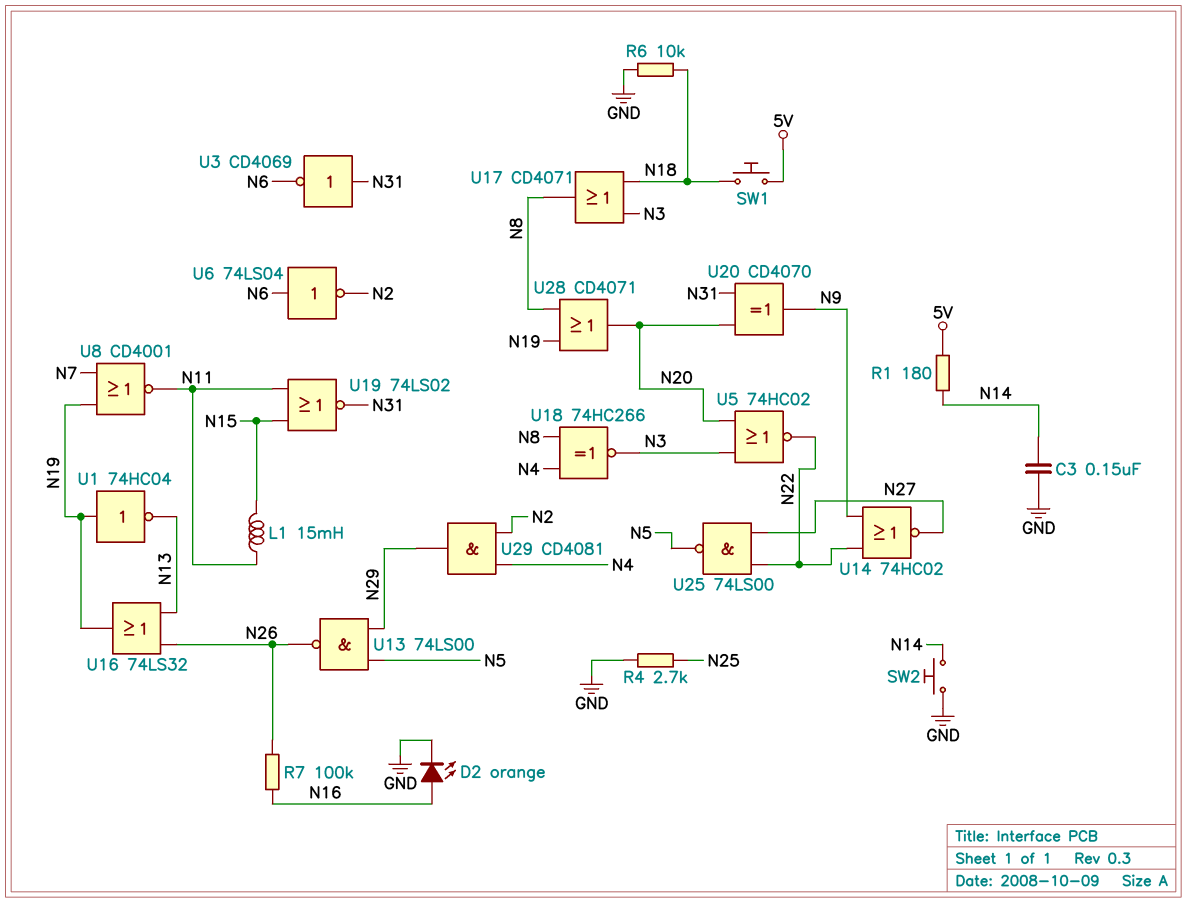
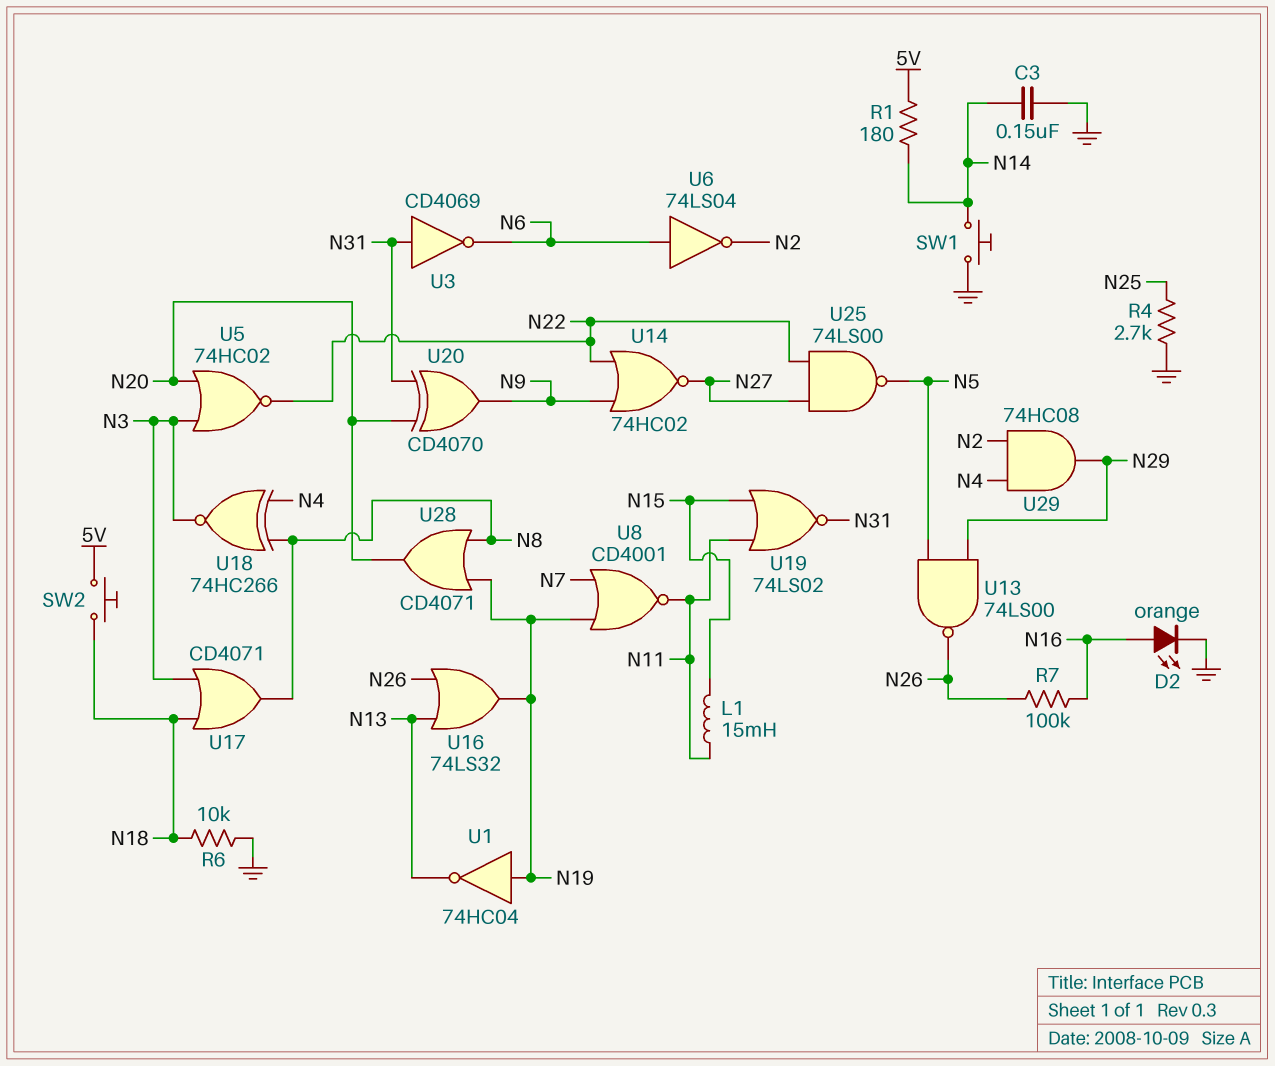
SW1: button (5V, N18) -> button (GND, N14)
SW2: button (GND, N14) -> button (5V, N18)
U29: AND CD4081 (in N2, in N4, out N29) -> AND 74HC08 (in N2, in N4, out N29)

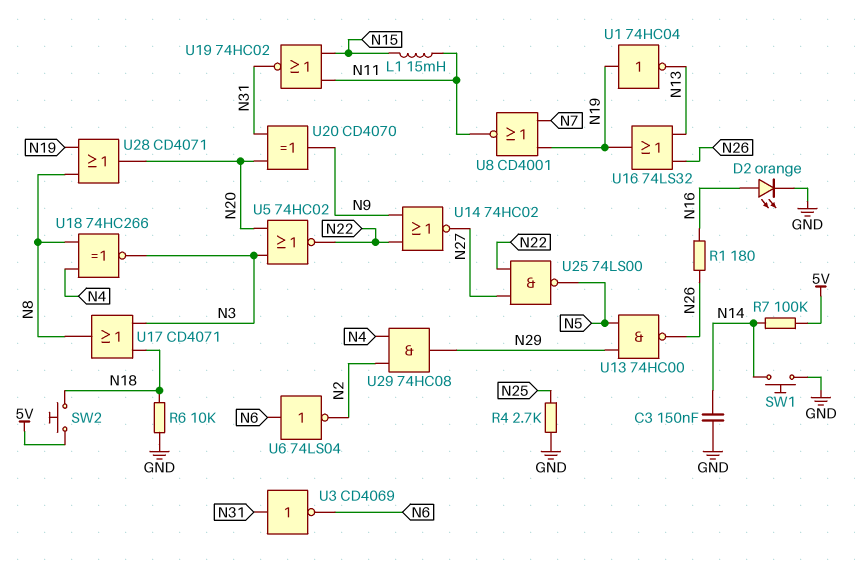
R1: 180 (5V, N14) -> 180 (N16, N26)
R7: 100k (N16, N26) -> 100k (5V, N14)
U13: NAND 74LS00 (in N5, in N29, out N26) -> NAND 74HC00 (in N5, in N29, out N26)
U19: NOR 74LS02 (in N11, in N15, out N31) -> NOR 74HC02 (in N11, in N15, out N31)

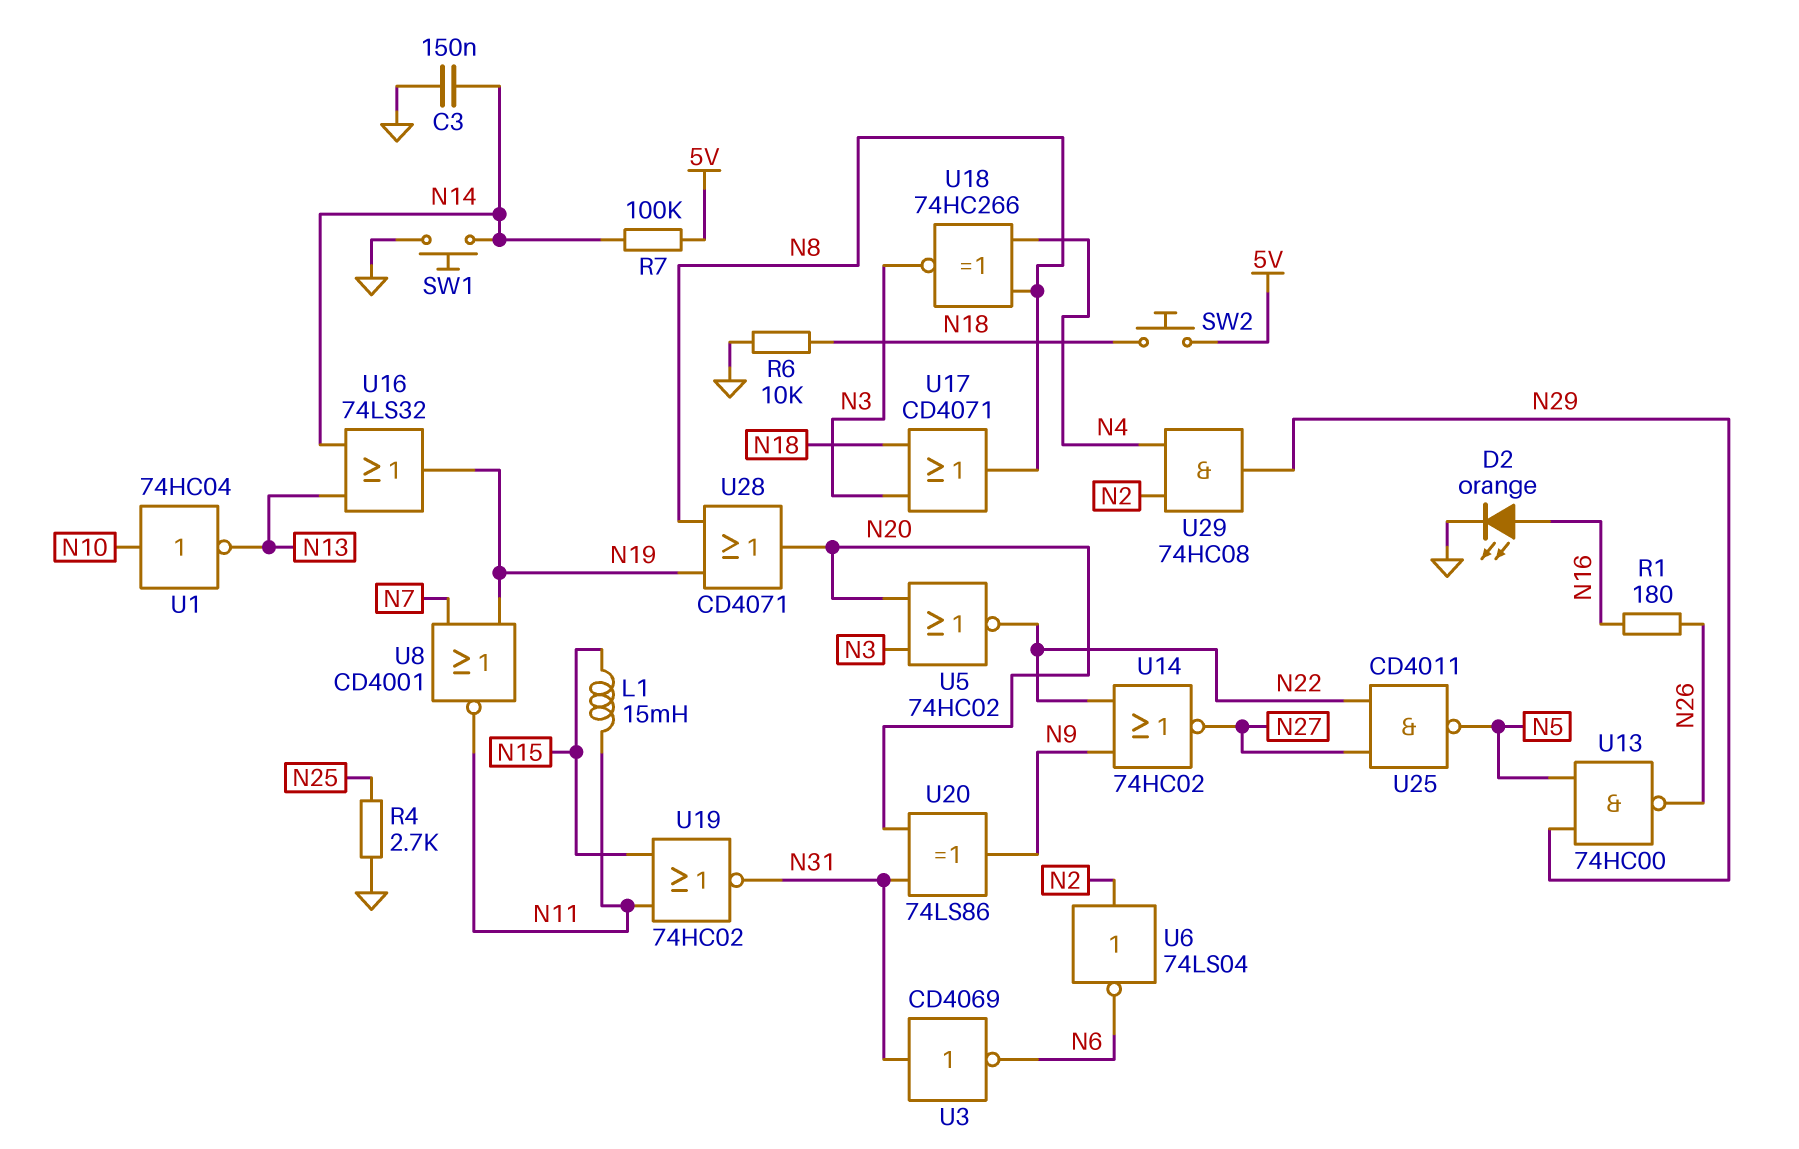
U1: NOT 74HC04 (in N19, out N13) -> NOT 74HC04 (in N10, out N13)
U6: NOT 74LS04 (in N6, out N2) -> NOT 74LS04 (in N2, out N6)
U16: OR 74LS32 (in N13, in N26, out N19) -> OR 74LS32 (in N13, in N14, out N19)
U20: XOR CD4070 (in N20, in N31, out N9) -> XOR 74LS86 (in N20, in N31, out N9)
U25: NAND 74LS00 (in N22, in N27, out N5) -> NAND CD4011 (in N22, in N27, out N5)

